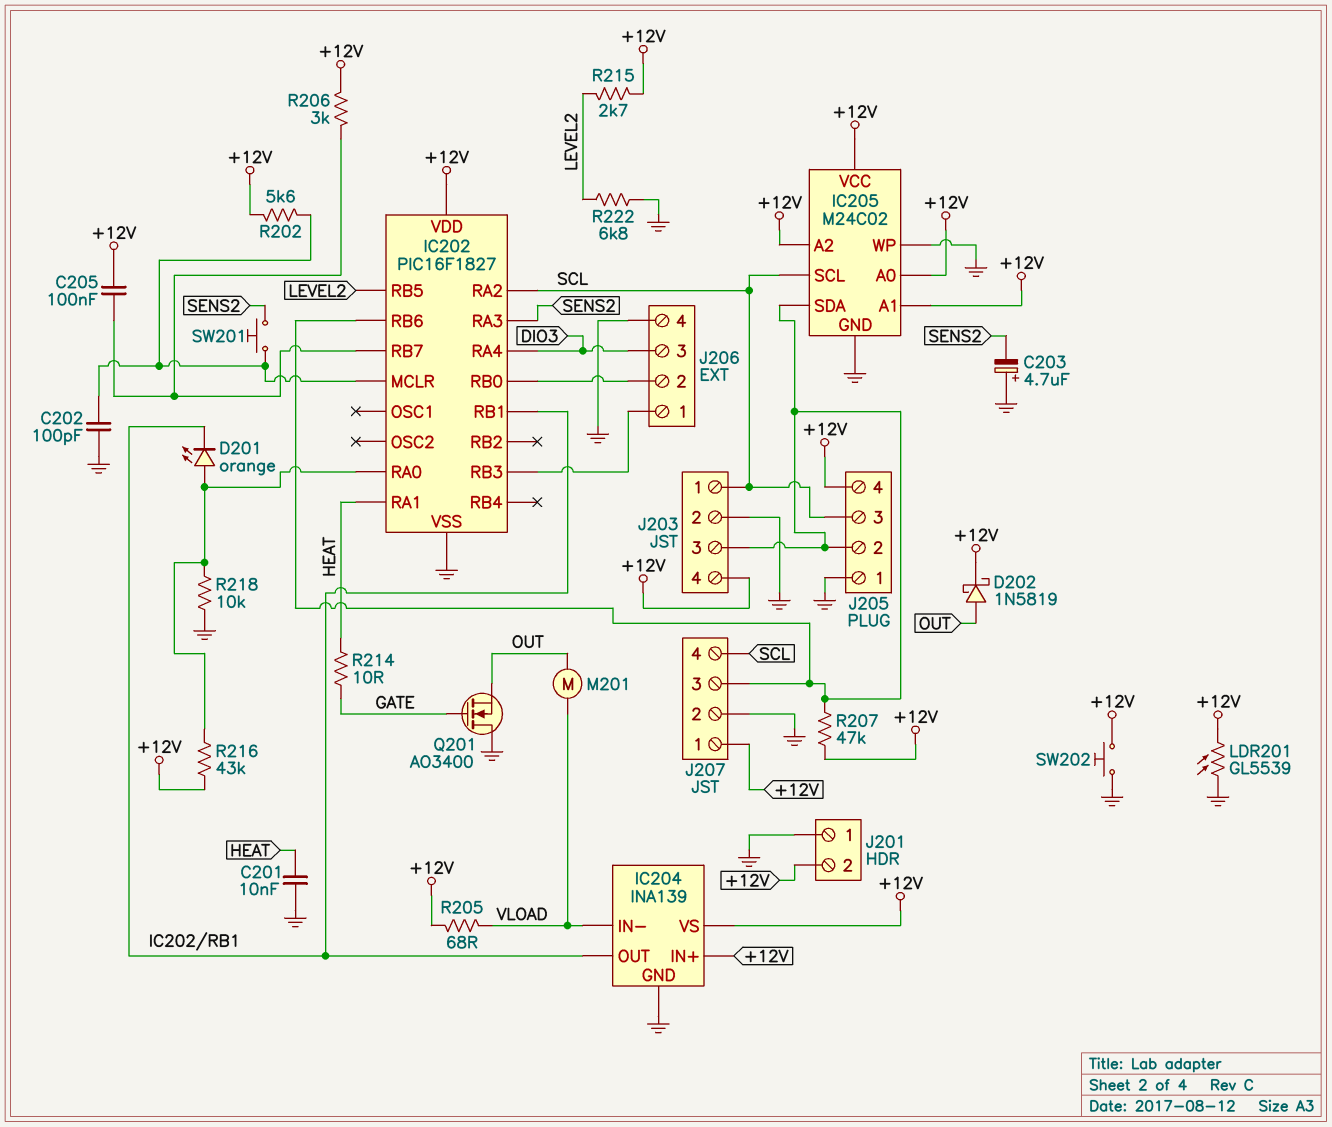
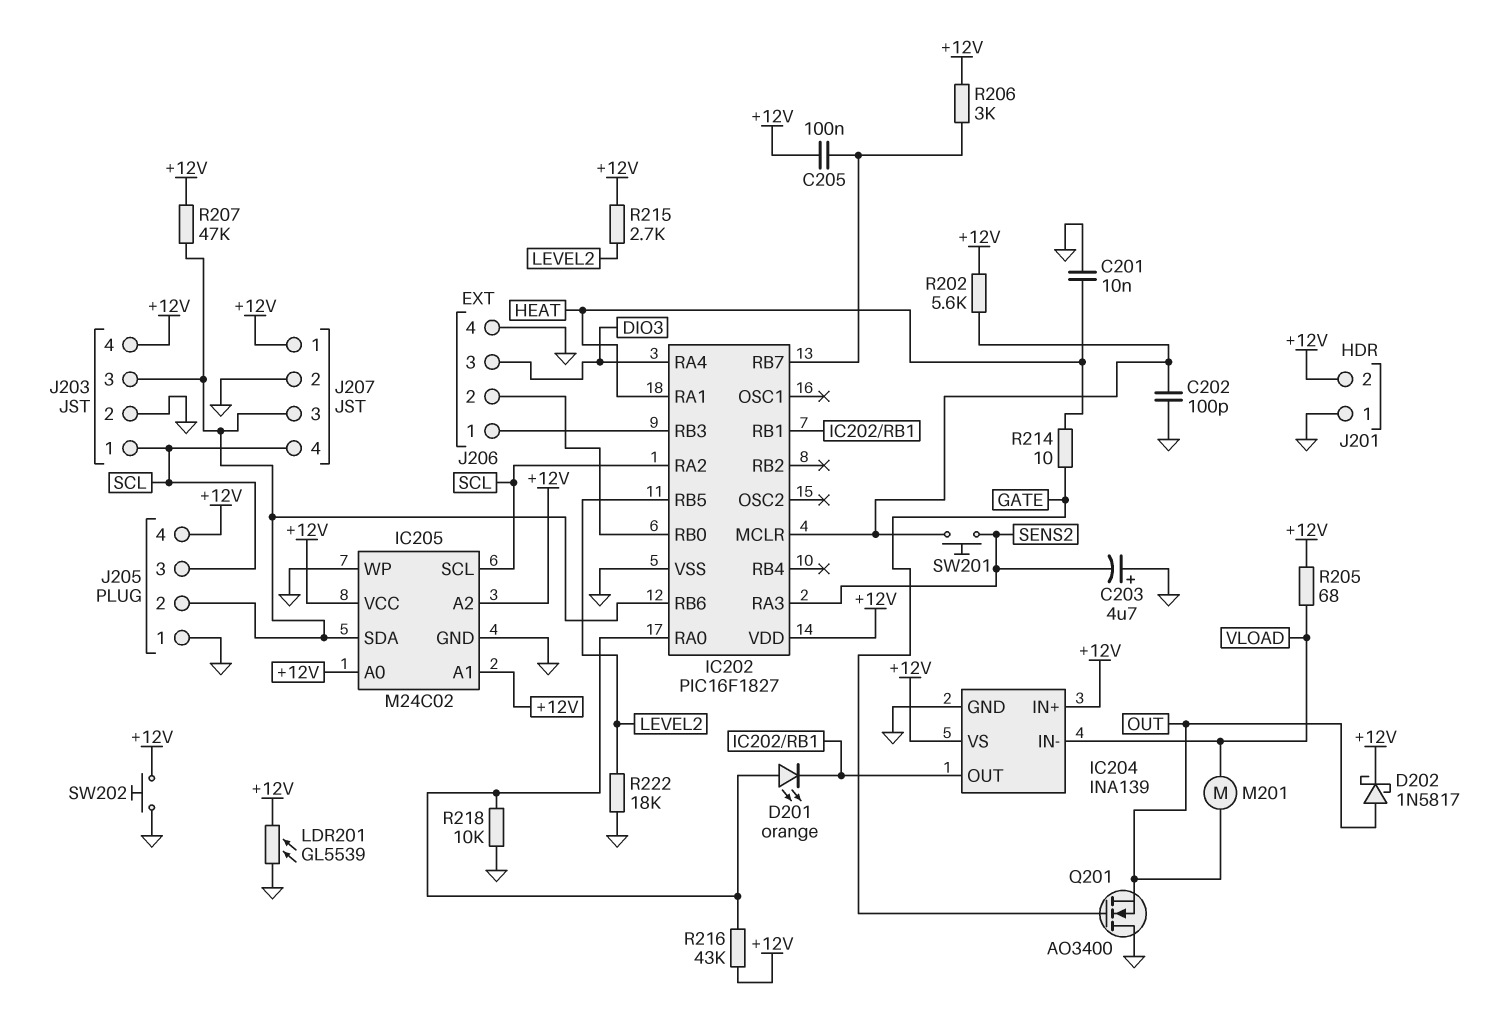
D202: schottky 1N5819 (A OUT, K +12V) -> schottky 1N5817 (A OUT, K +12V)
R222: 6.8k (GND, LEVEL2) -> 18k (GND, LEVEL2)

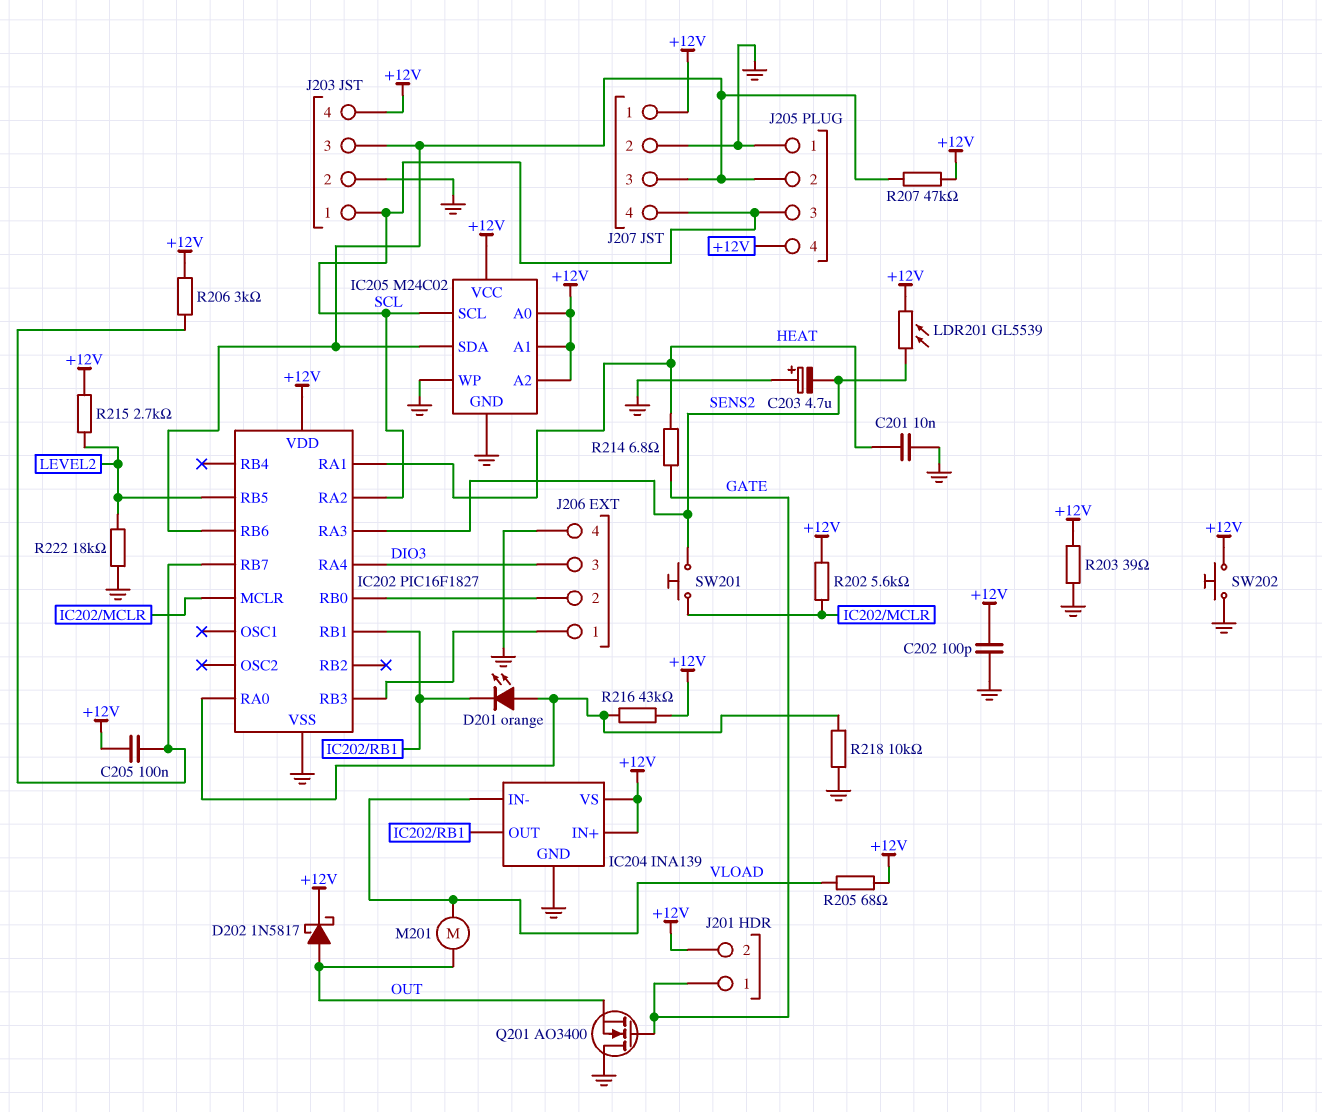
C202: 100pF (GND, IC202/MCLR) -> 100pF (+12V, GND)
J201 pin 1: GND -> GATE
LDR201: GL5539 (+12V, GND) -> GL5539 (+12V, SENS2)
R203: none -> 39 (+12V, GND)
R214: 10 (GATE, HEAT) -> 6.8 (GATE, HEAT)

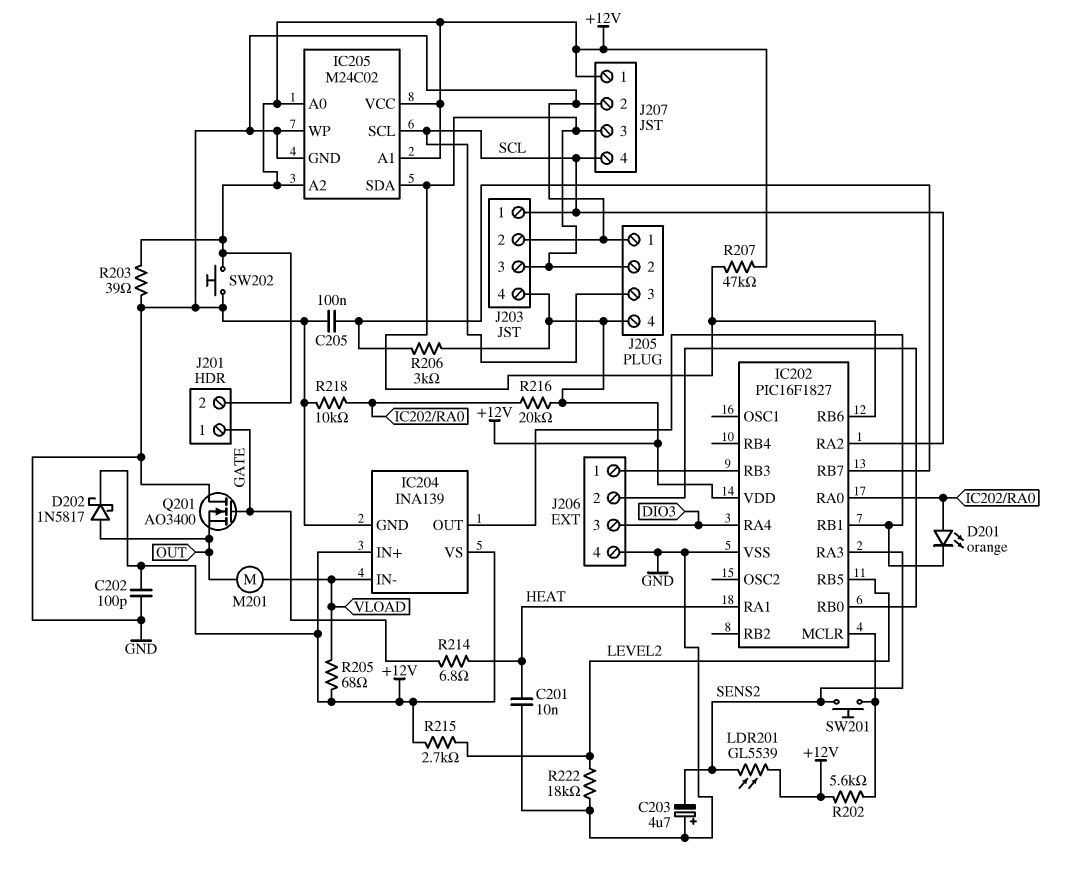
C205: 100nF (+12V, IC202/RB7) -> 100nF (GND, IC202/RB7)
R216: 43k (+12V, IC202/RA0) -> 20k (+12V, IC202/RA0)

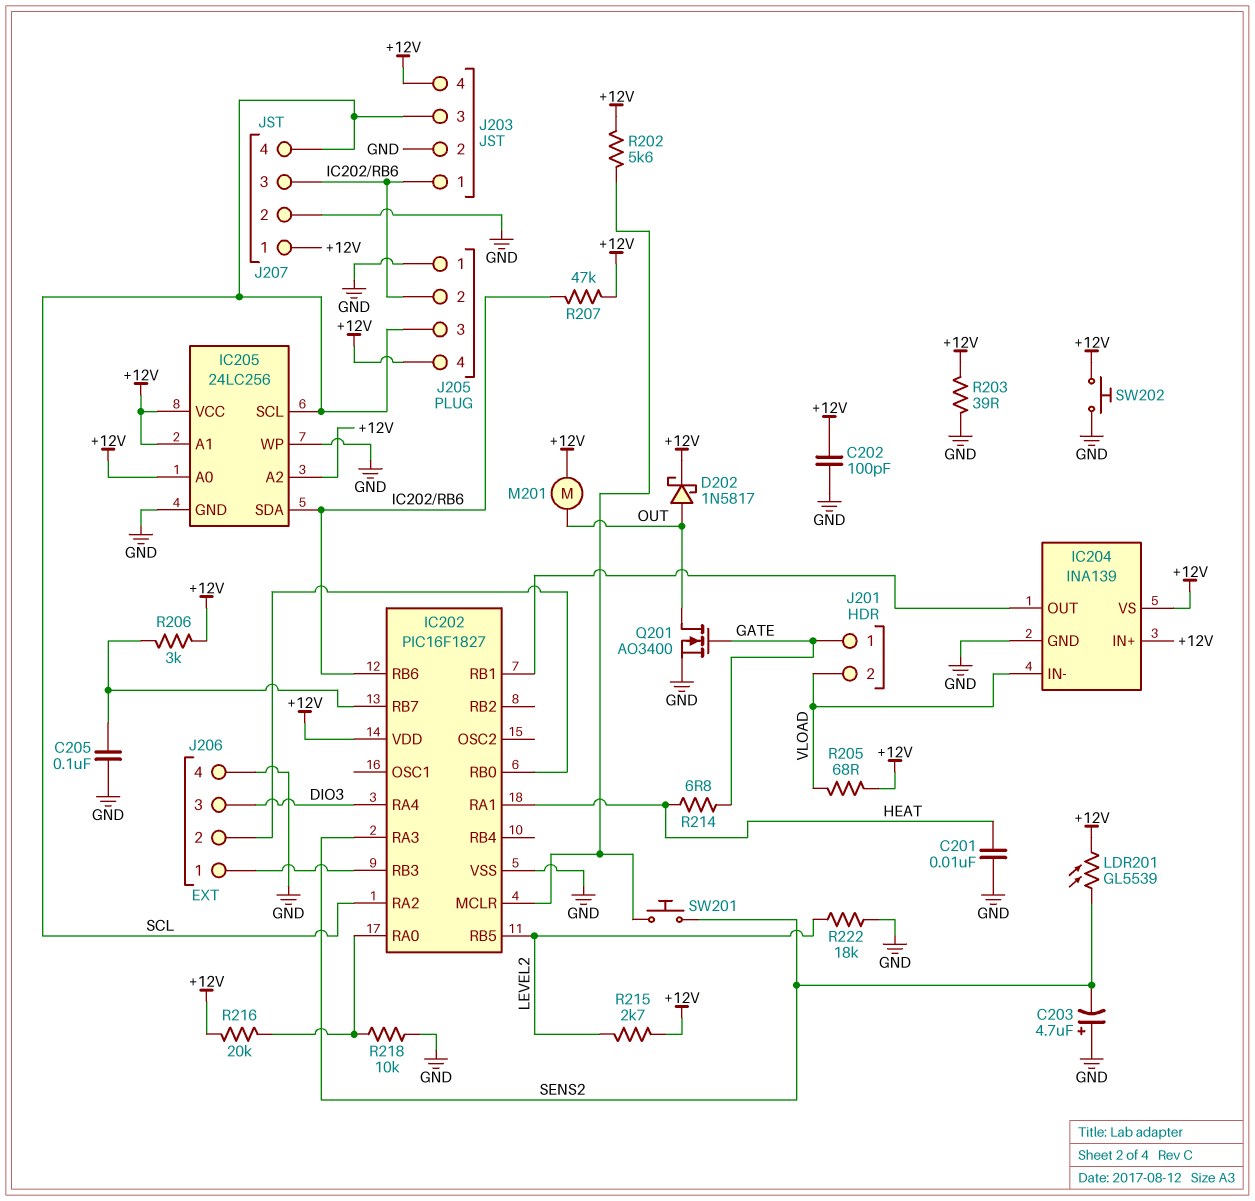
D201: LED orange (A IC202/RA0, K IC202/RB1) -> none
IC205: M24C02 -> 24LC256
J201 pin 2: +12V -> VLOAD
J203 pin 1: SCL -> IC202/RB6
J203 pin 3: IC202/RB6 -> SCL
M201: motor (OUT, VLOAD) -> motor (+12V, OUT)
Q201: NMOS AO3400 (G GATE, D GND, S OUT) -> NMOS AO3400 (G GATE, D OUT, S GND)

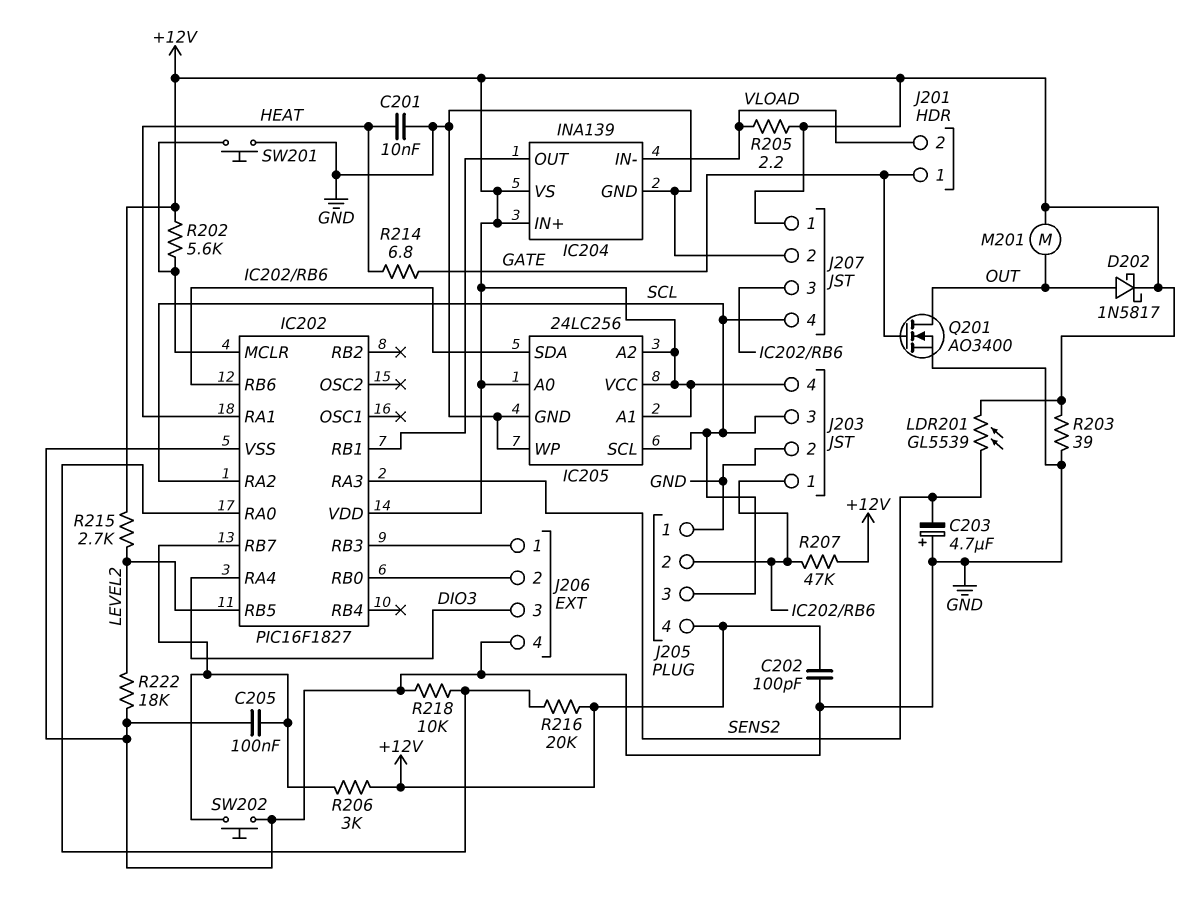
R205: 68 (+12V, VLOAD) -> 2.2 (+12V, VLOAD)
SW201: button (IC202/MCLR, SENS2) -> button (GND, IC202/MCLR)
SW202: button (+12V, GND) -> button (GND, IC202/RB7)

